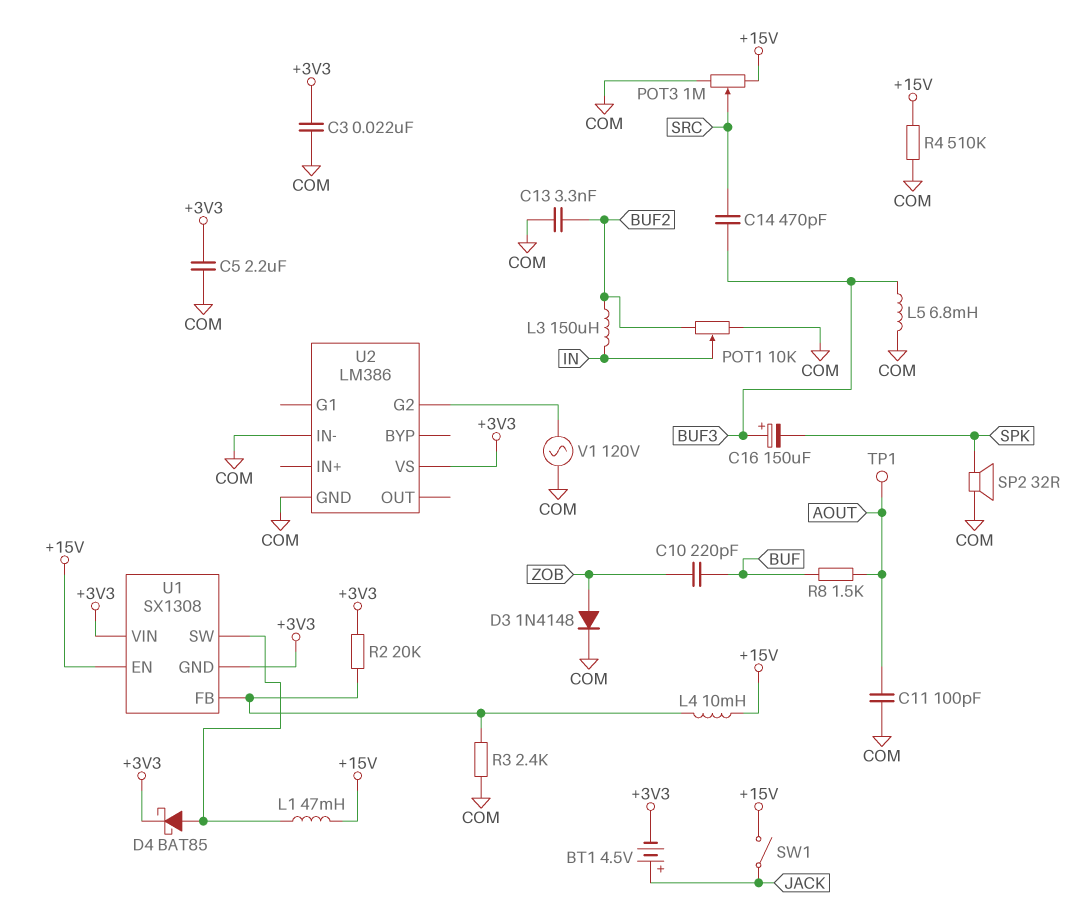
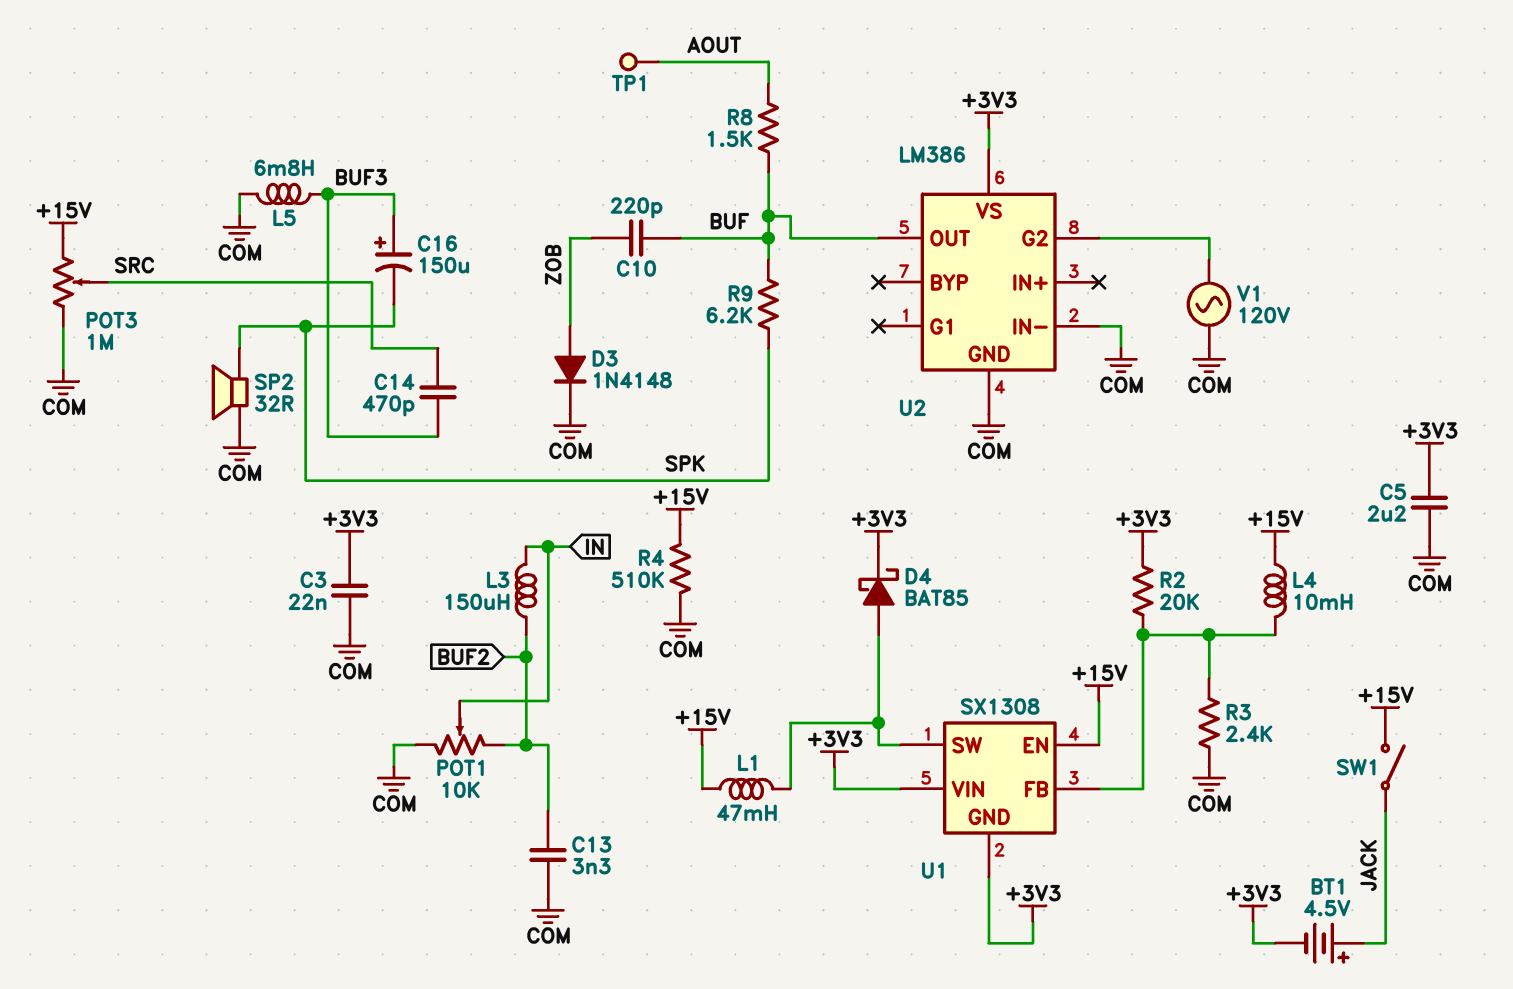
C11: 100pF (AOUT, COM) -> none
R9: none -> 6.2k (BUF, SPK)
U2 pin OUT: none -> BUF

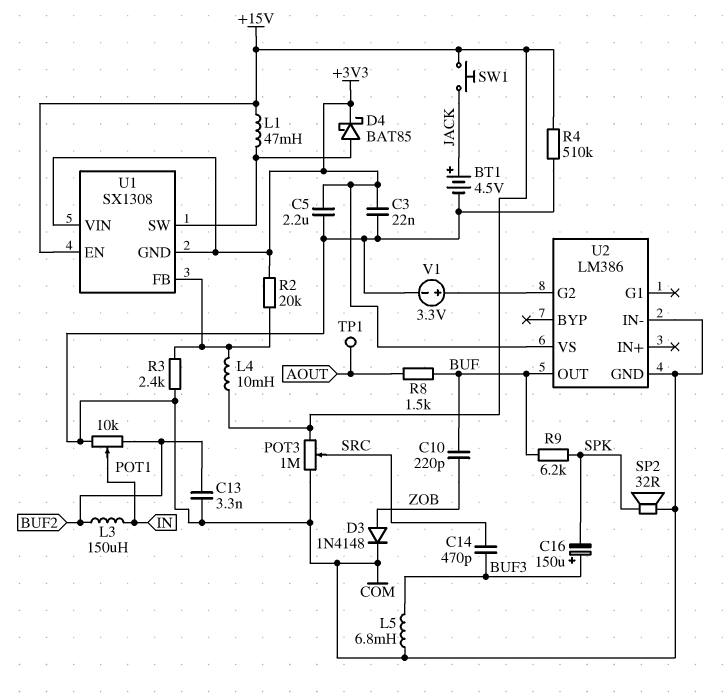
BT1: 4.5V (plus JACK, minus +3V3) -> 4.5V (plus JACK, minus COM)
SW1: switch (+15V, JACK) -> button (+15V, JACK)
V1: AC 120V (COM, U2/G2) -> 3.3V (plus U2/G2, minus COM)

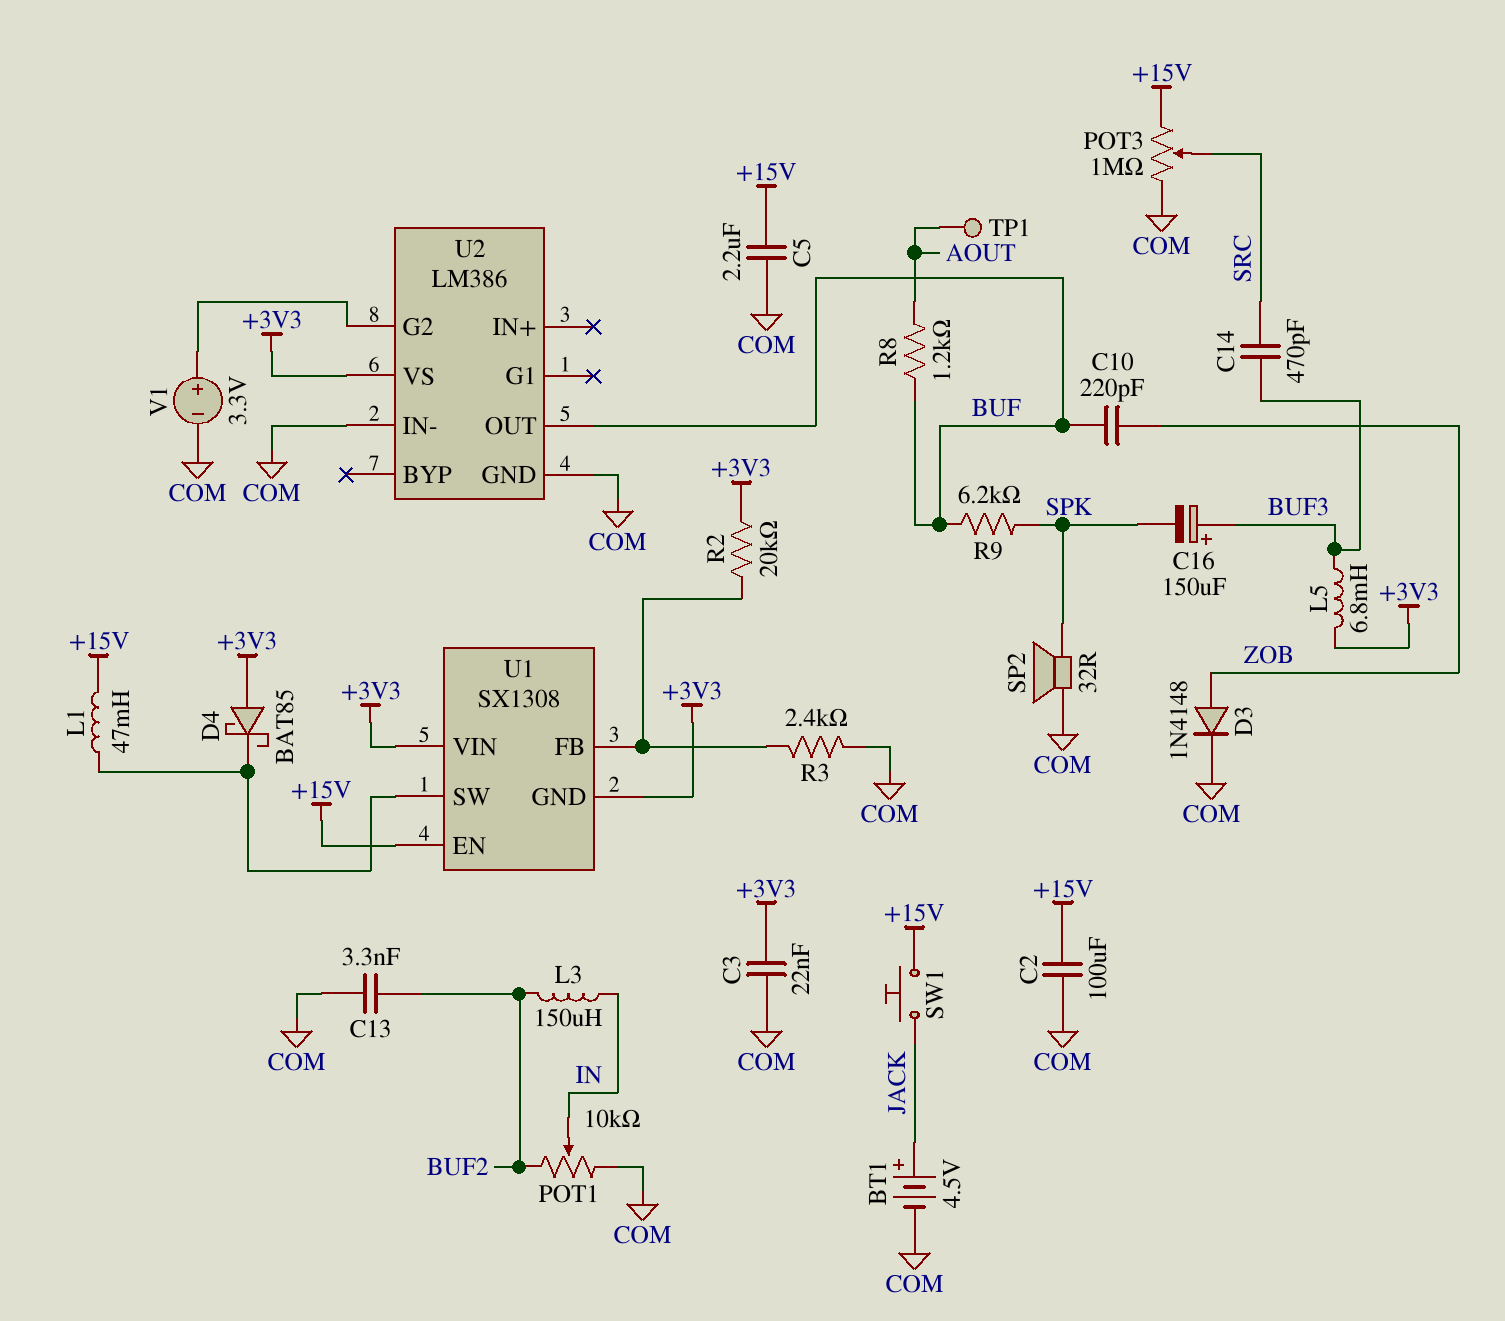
C2: none -> 100uF (+15V, COM)
C5: 2.2uF (+3V3, COM) -> 2.2uF (+15V, COM)
D4: schottky BAT85 (A U1/SW, K +3V3) -> schottky BAT85 (A +3V3, K U1/SW)
L4: 10mH (+15V, U1/FB) -> none
L5: 6.8mH (BUF3, COM) -> 6.8mH (+3V3, BUF3)
R4: 510k (+15V, COM) -> none
R8: 1.5k (AOUT, BUF) -> 1.2k (AOUT, BUF)

